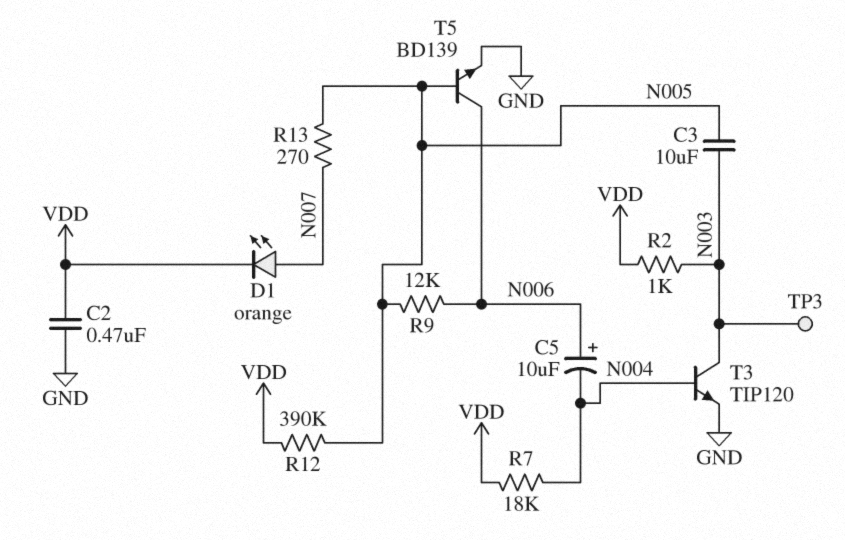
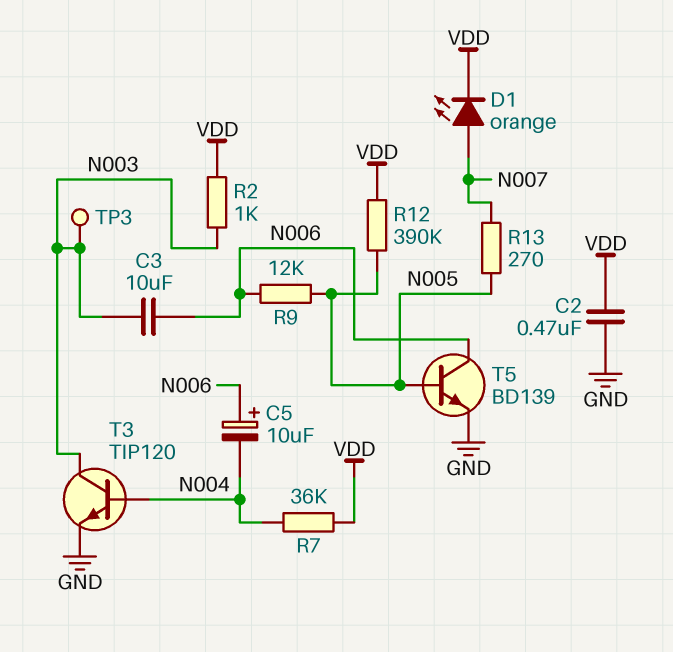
C3: 10uF (N003, N005) -> 10uF (N003, N006)
R7: 18k (N004, VDD) -> 36k (N004, VDD)

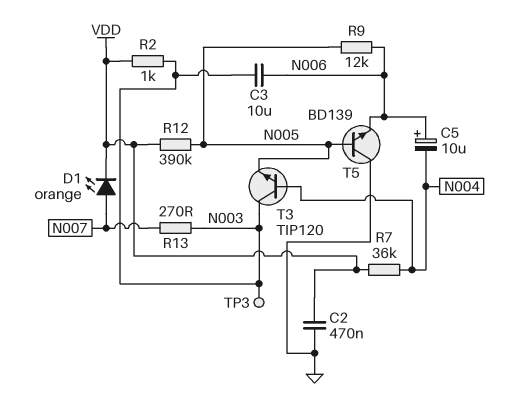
R13: 270 (N005, N007) -> 270 (N003, N007)
T3: NPN TIP120 (B N004, C N003, E GND) -> NPN TIP120 (B N004, C N003, E N005)
T5: NPN BD139 (B N005, C N006, E GND) -> NPN BD139 (B N005, C GND, E N006)

